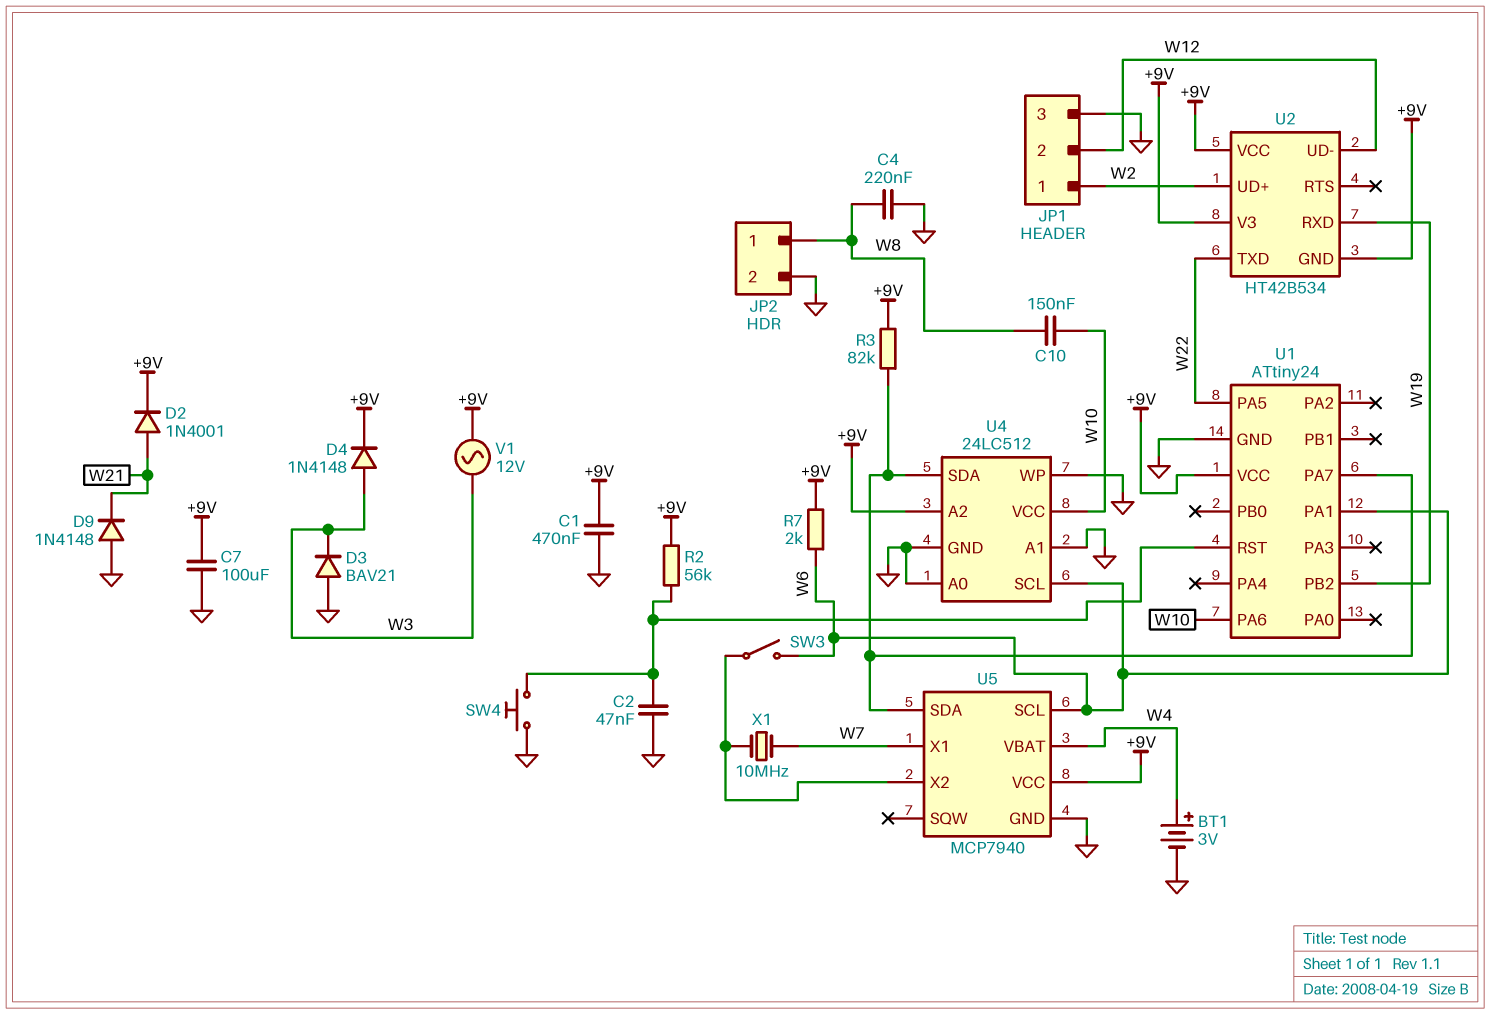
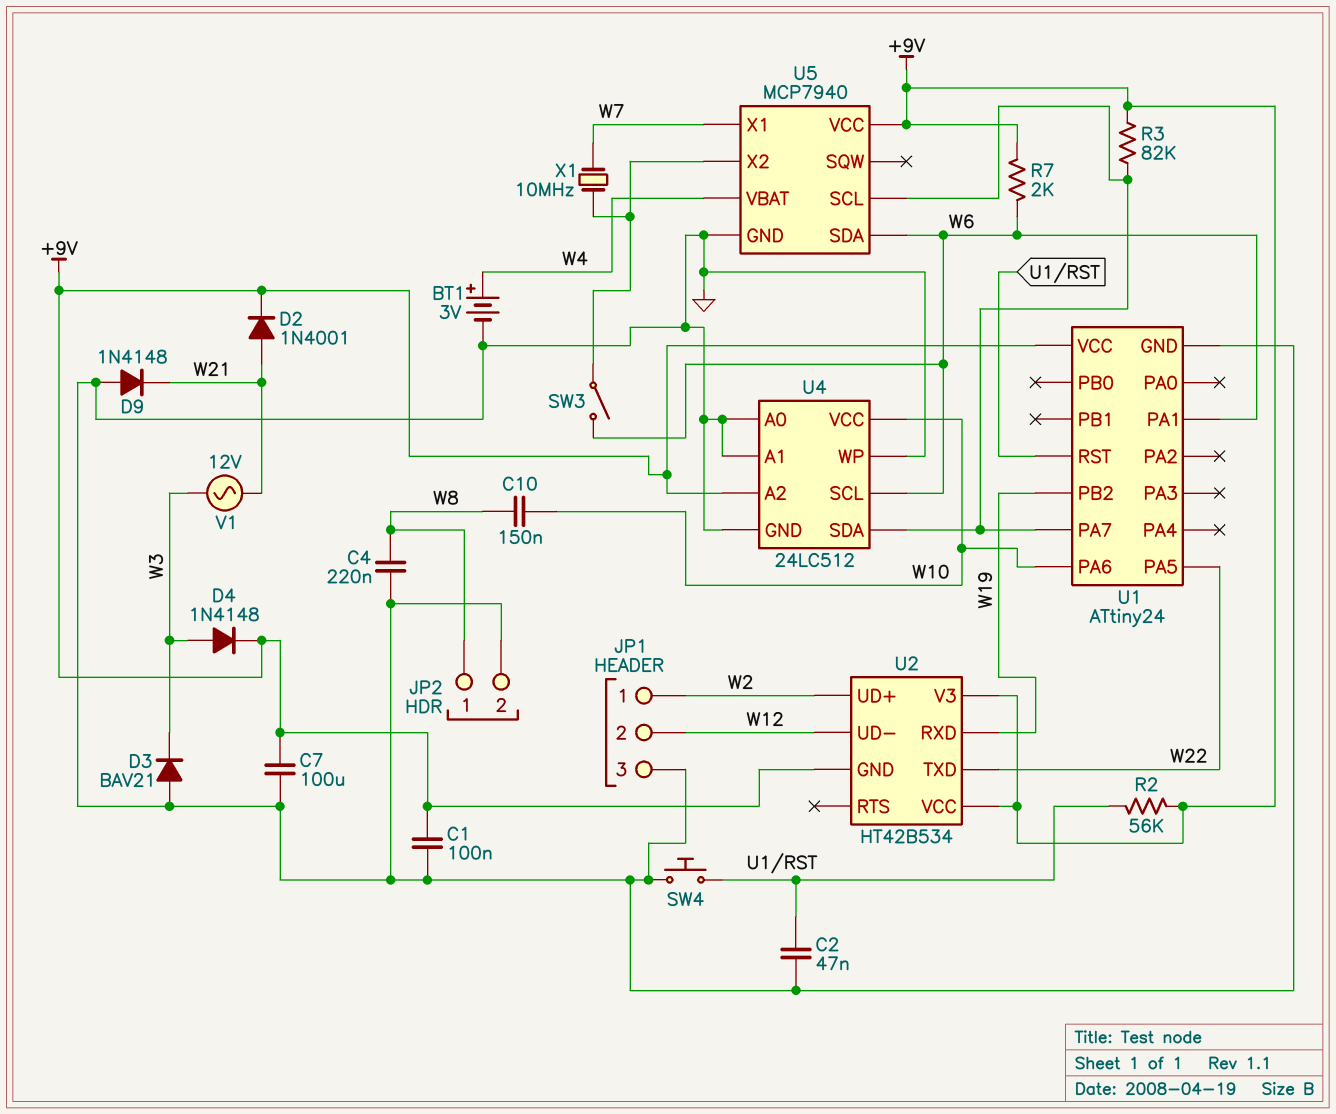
C1: 470nF (+9V, GND) -> 100nF (+9V, GND)
U5 pin SCL: W6 -> U1/PA7
U5 pin SDA: U1/PA7 -> W6
V1: AC 12V (+9V, W3) -> AC 12V (W3, W21)

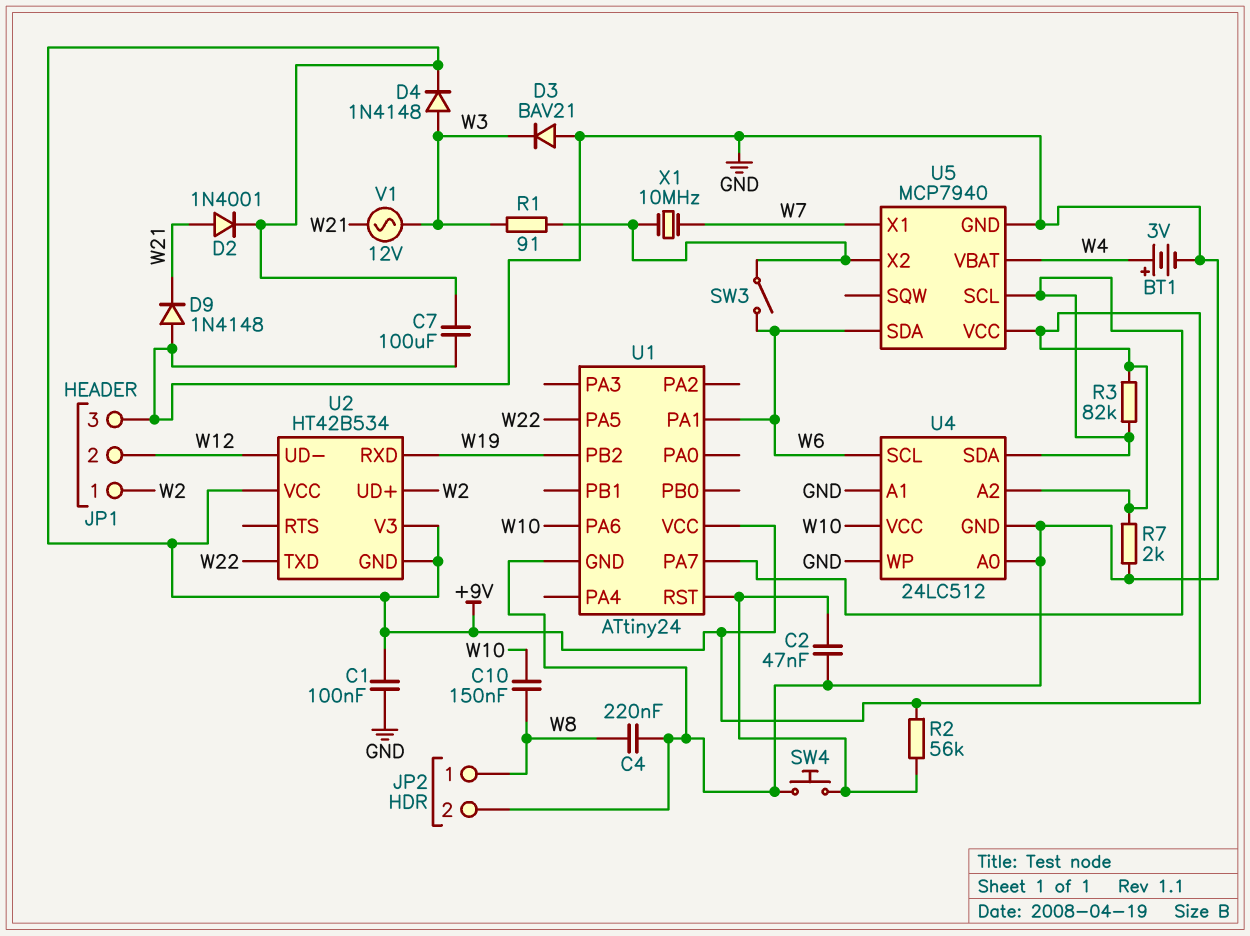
R1: none -> 91 (U5/X2, W3)
R7: 2k (+9V, W6) -> 2k (+9V, GND)

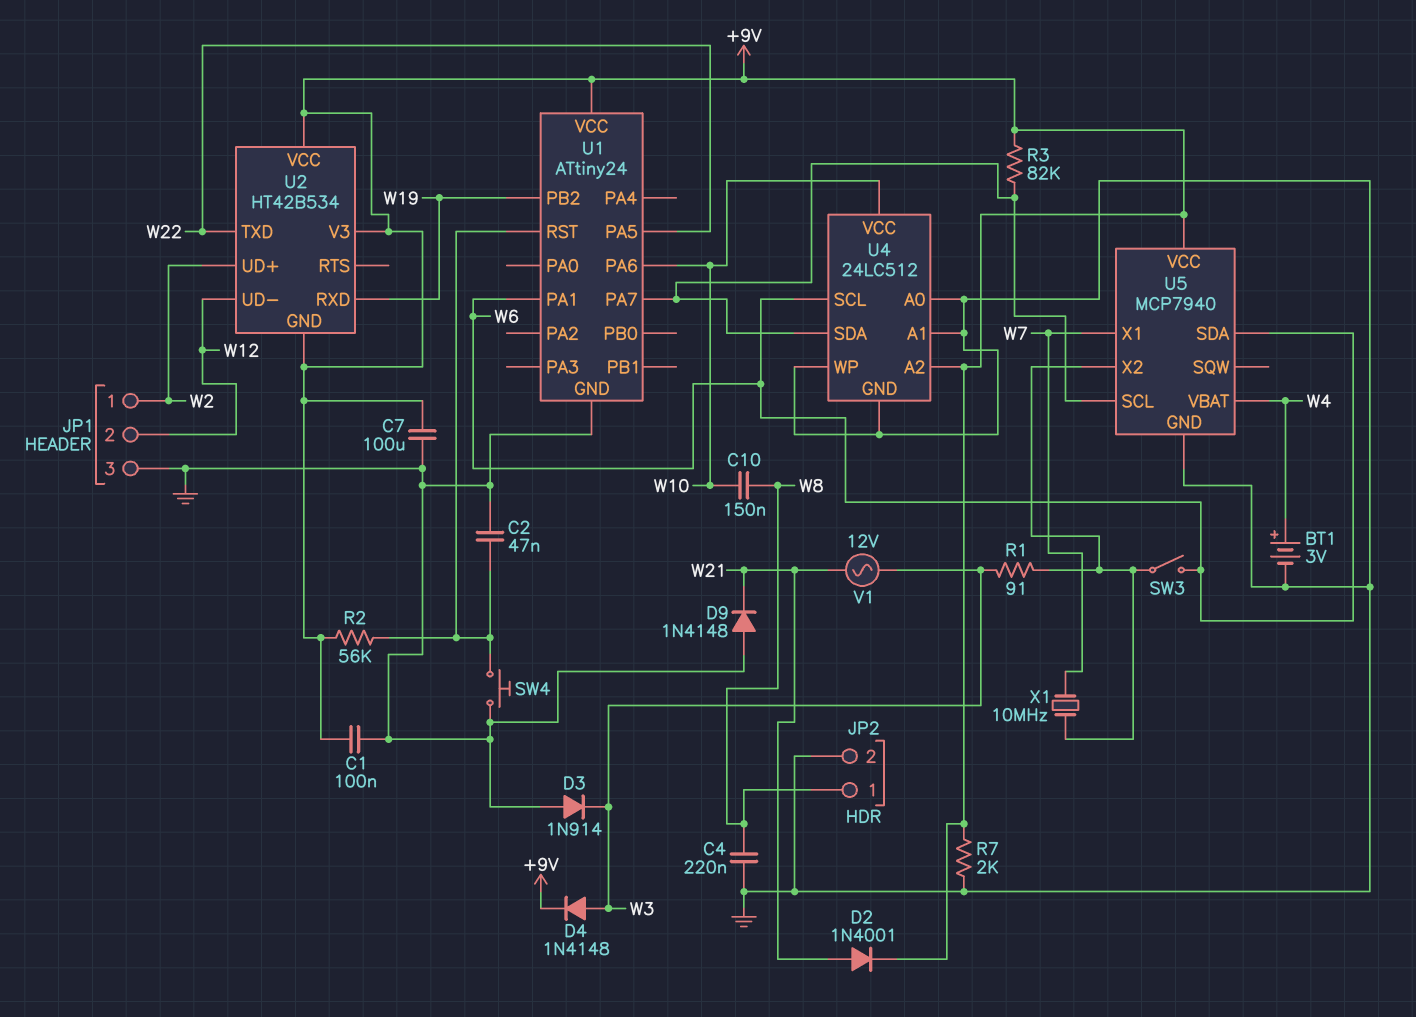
D3: diode BAV21 (A GND, K W3) -> diode 1N914 (A GND, K W3)

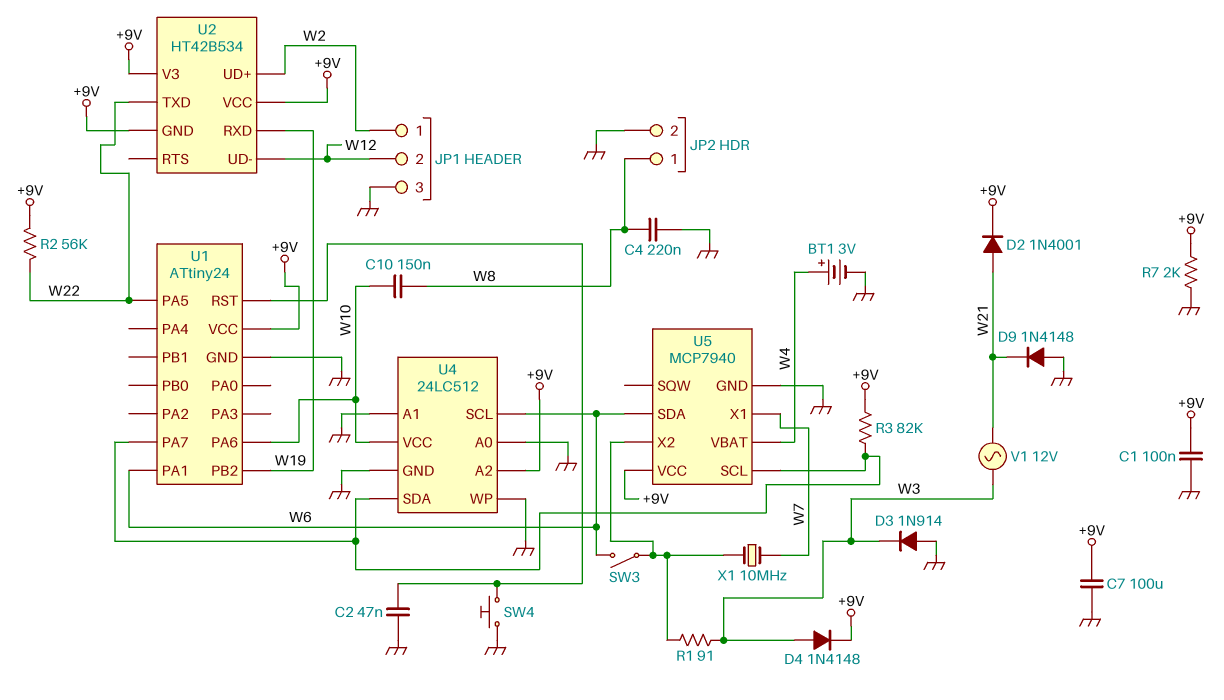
R2: 56k (+9V, U1/RST) -> 56k (+9V, W22)

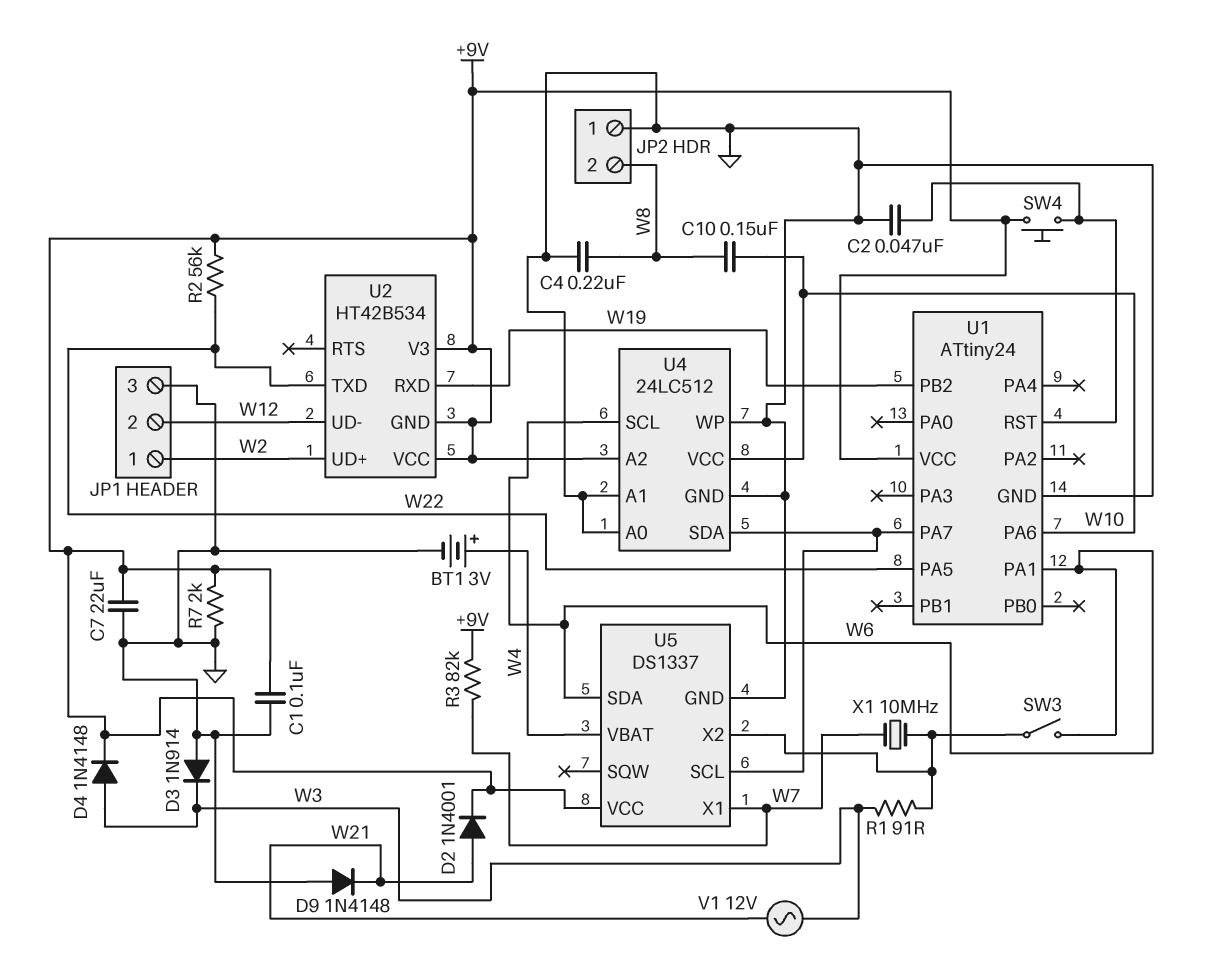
C7: 100uF (+9V, GND) -> 22uF (+9V, GND)
JP2 pin 1: W8 -> GND
JP2 pin 2: GND -> W8
R3: 82k (+9V, U1/PA7) -> 82k (+9V, W7)
SW4: button (GND, U1/RST) -> button (+9V, U1/RST)
U5: MCP7940 -> DS1337

